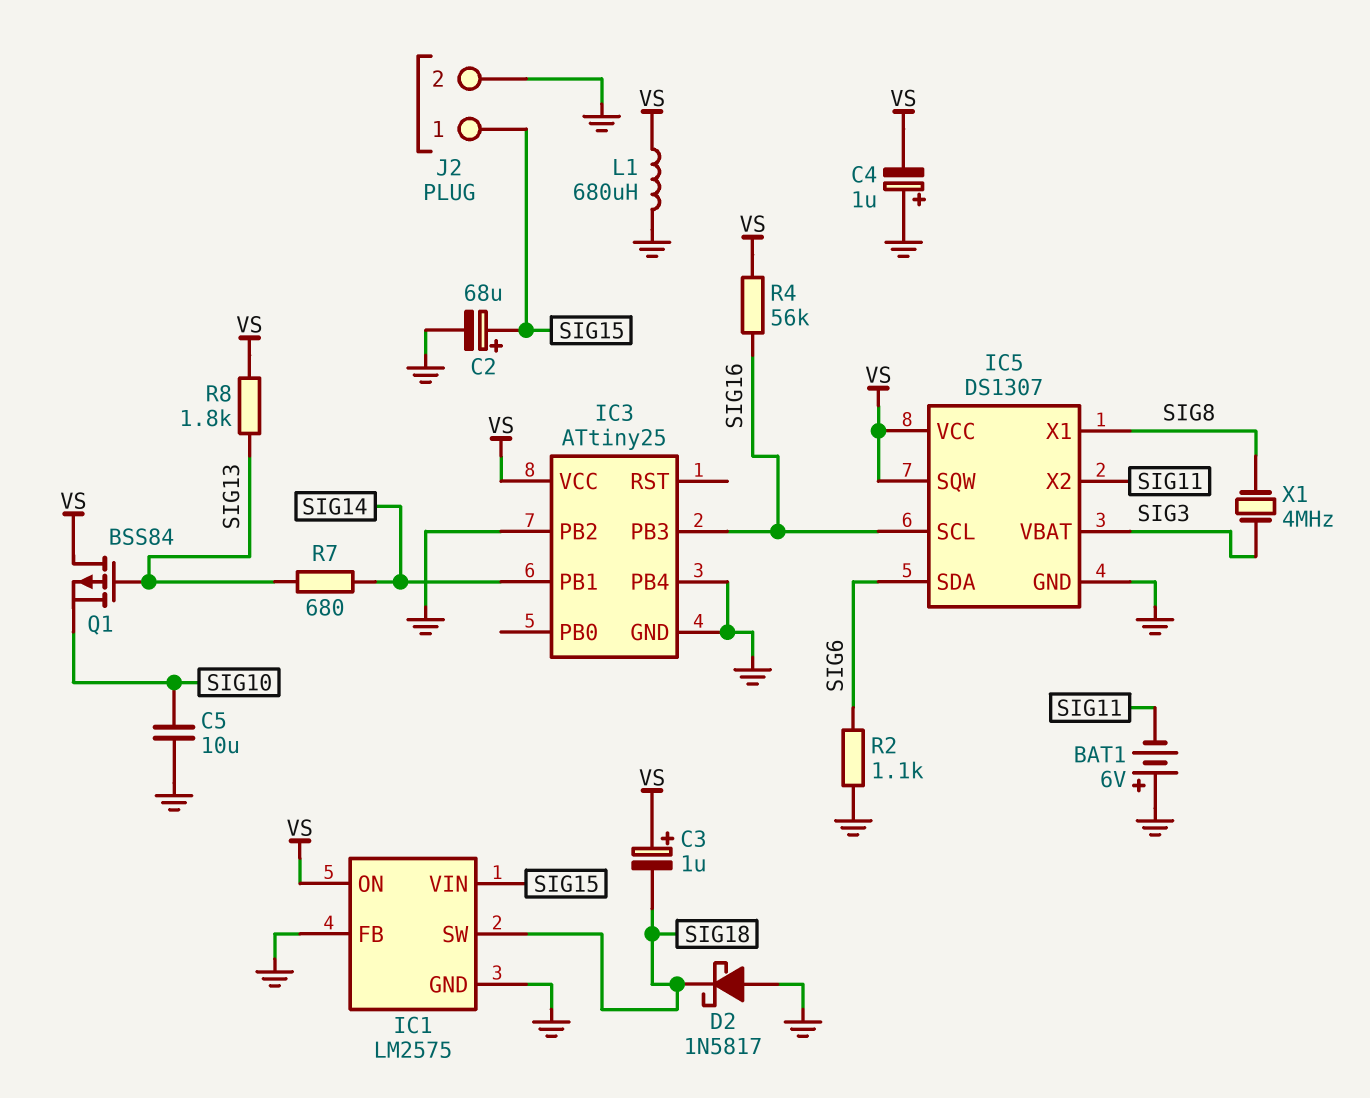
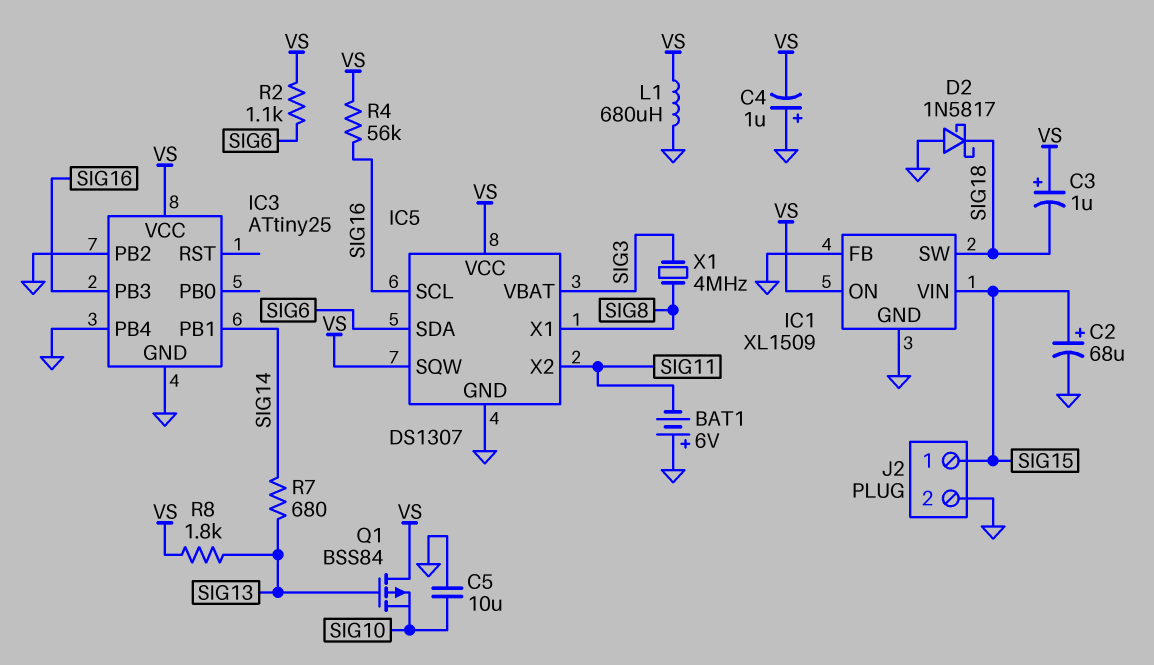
IC1: LM2575 -> XL1509
R2: 1.1k (GND, SIG6) -> 1.1k (SIG6, VS)

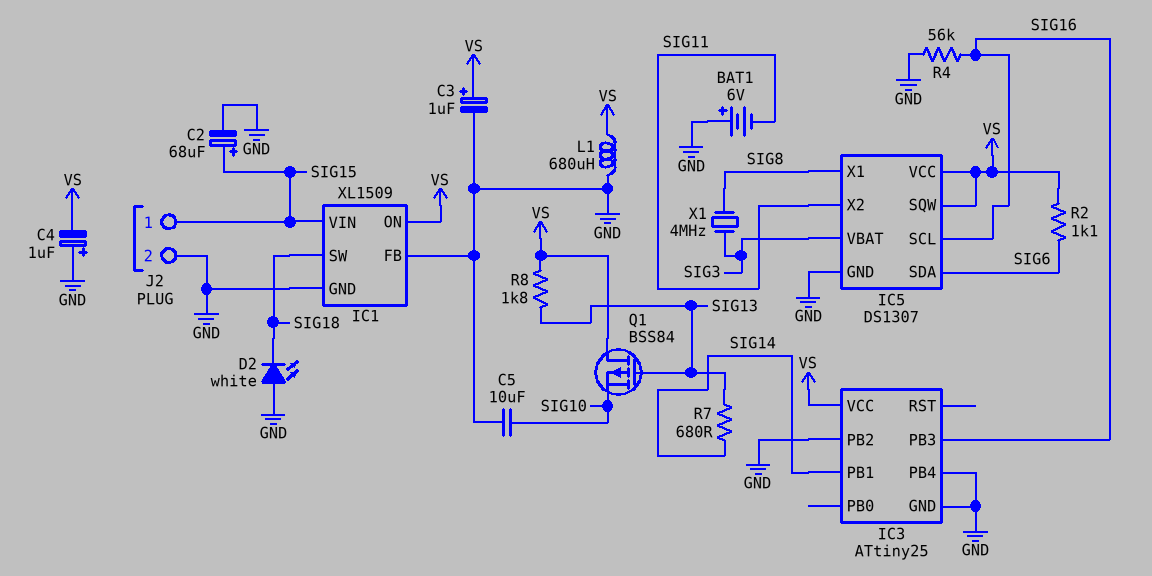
C3: 1uF (plus VS, minus SIG18) -> 1uF (plus VS, minus GND)
D2: schottky 1N5817 (A GND, K SIG18) -> LED white (A GND, K SIG18)
R4: 56k (SIG16, VS) -> 56k (GND, SIG16)

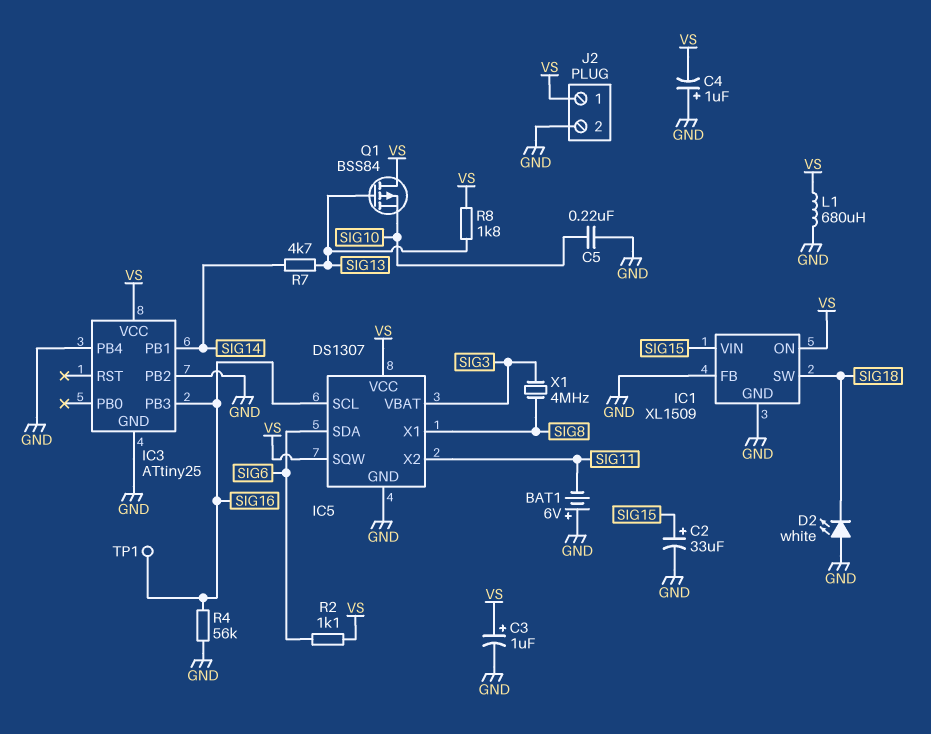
C2: 68uF (plus SIG15, minus GND) -> 33uF (plus SIG15, minus GND)
C5: 10uF (GND, SIG10) -> 220nF (GND, SIG10)
J2 pin 1: SIG15 -> VS
R7: 680 (SIG13, SIG14) -> 4.7k (SIG13, SIG14)
TP1: none -> test point (SIG16)

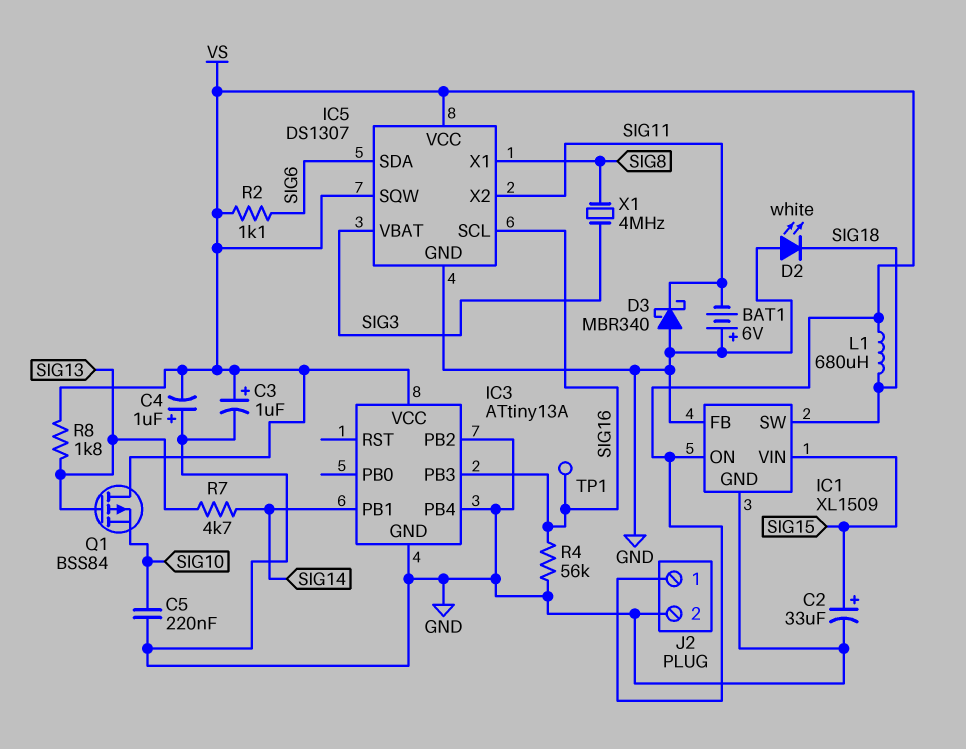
D3: none -> schottky MBR340 (A GND, K SIG11)
IC3: ATtiny25 -> ATtiny13A
L1: 680uH (GND, VS) -> 680uH (SIG18, VS)

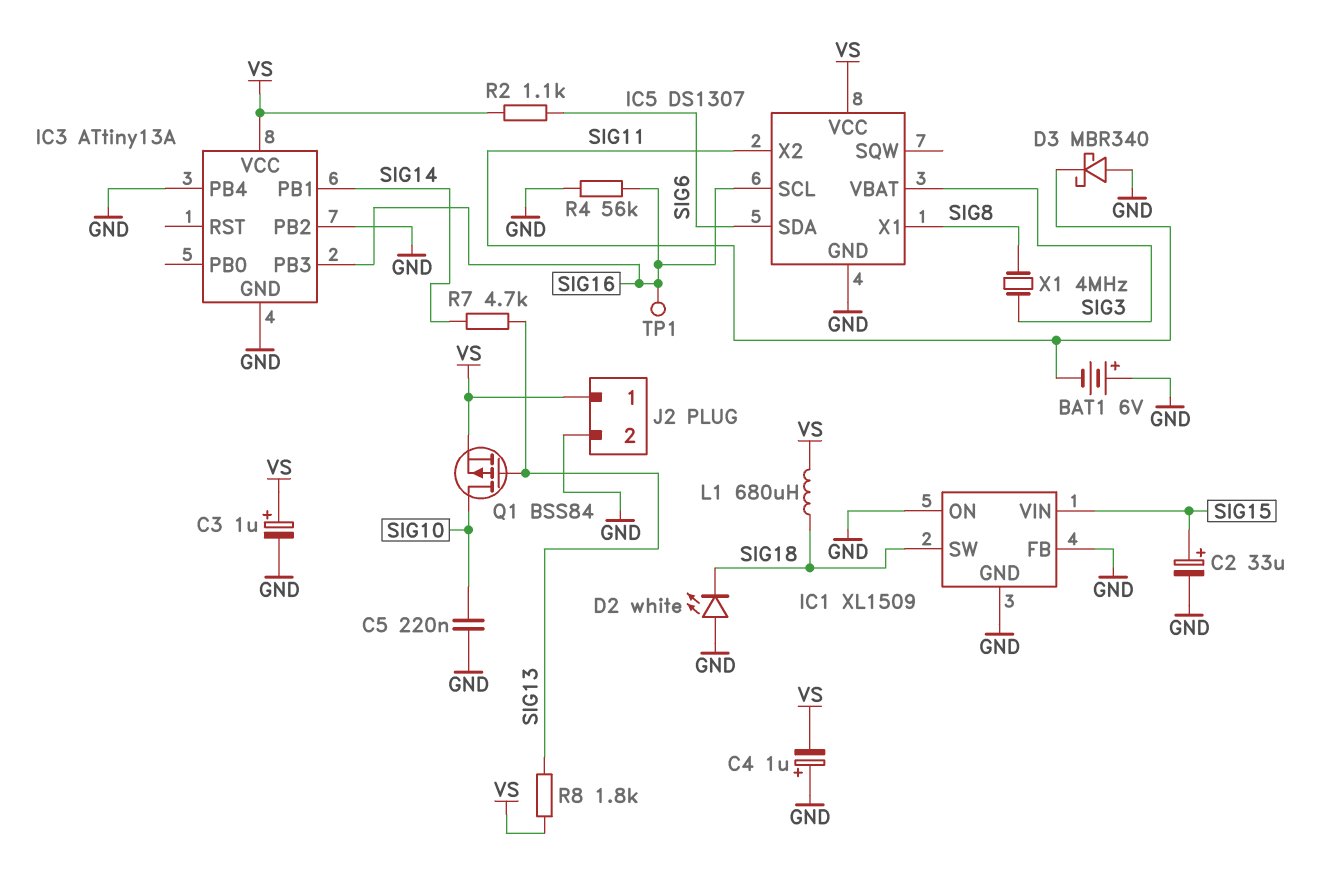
IC1 pin ON: VS -> GND
IC5 pin SQW: VS -> none
Q1: PMOS BSS84 (G SIG13, D VS, S SIG10) -> PMOS BSS84 (G SIG13, D SIG10, S VS)

